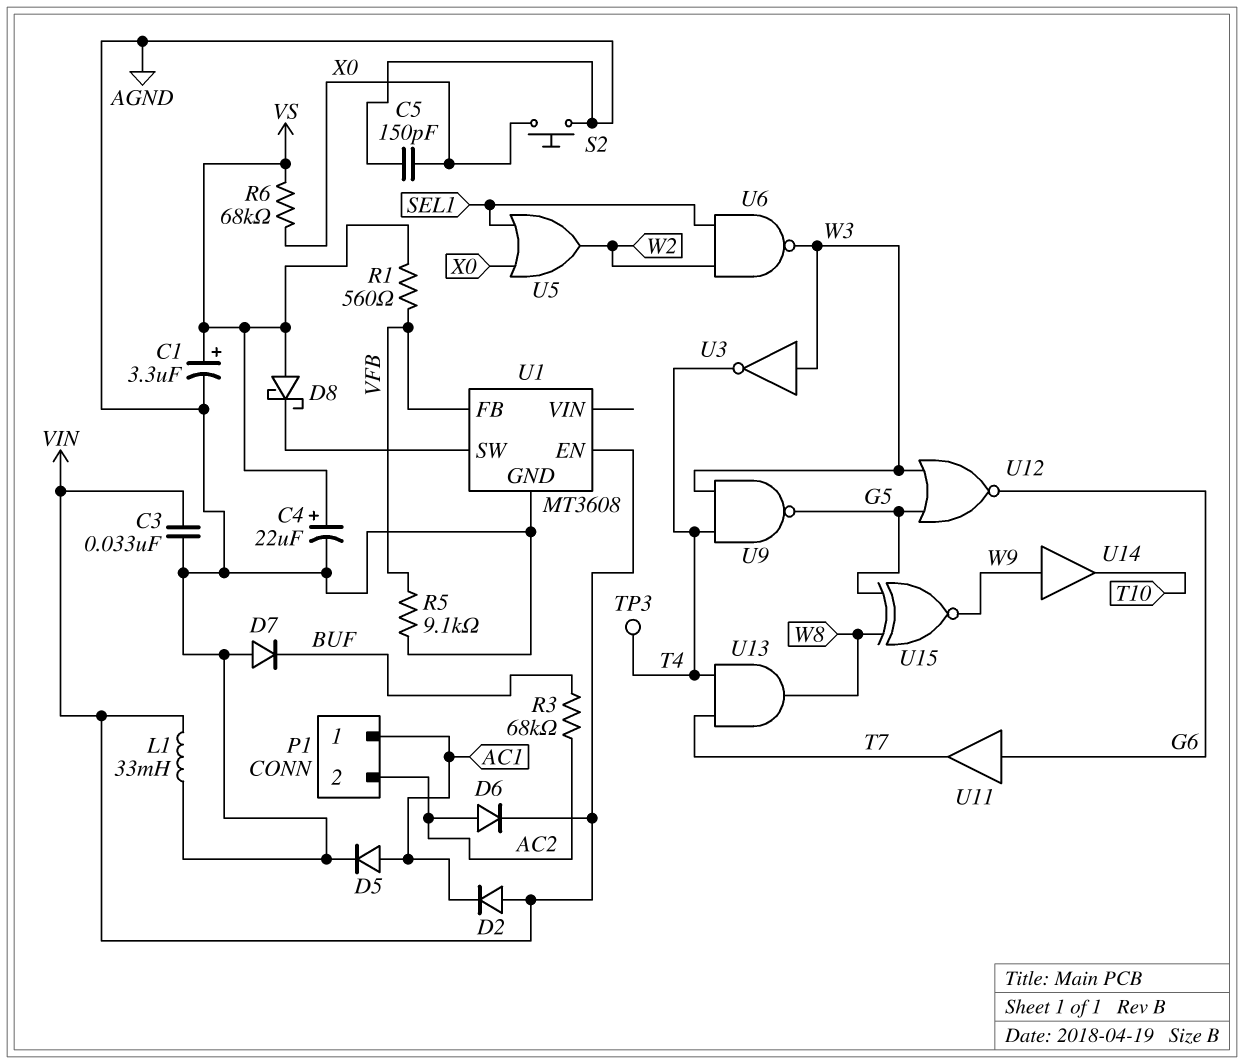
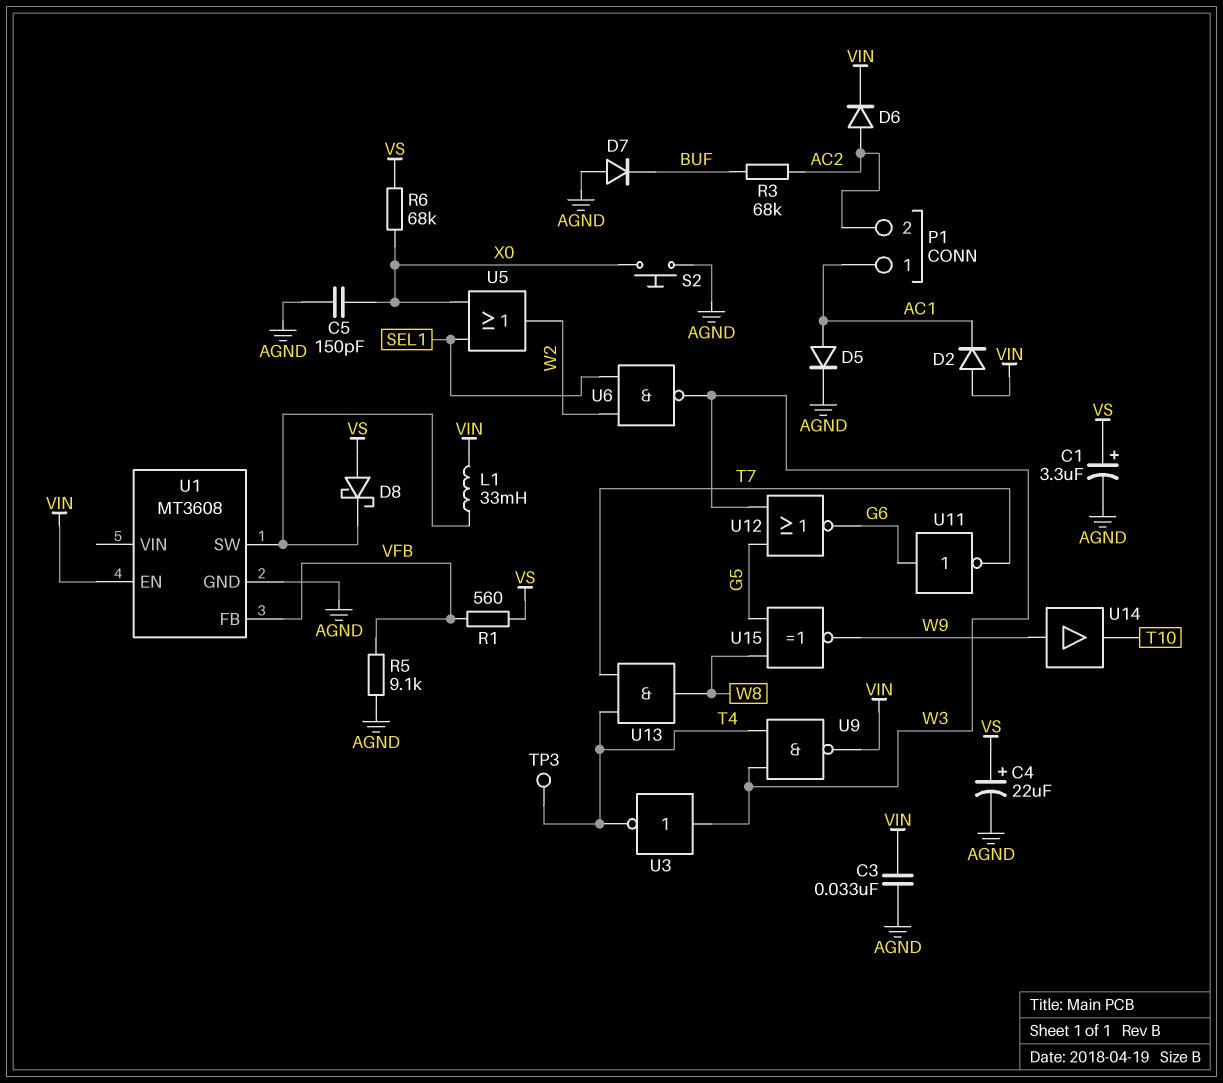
L1: 33mH (AGND, VIN) -> 33mH (U1/SW, VIN)
U9: NAND (in T4, in W3, out G5) -> NAND (in T4, in W3, out VIN)
U11: buffer (in G6, out T7) -> NOT (in G6, out T7)

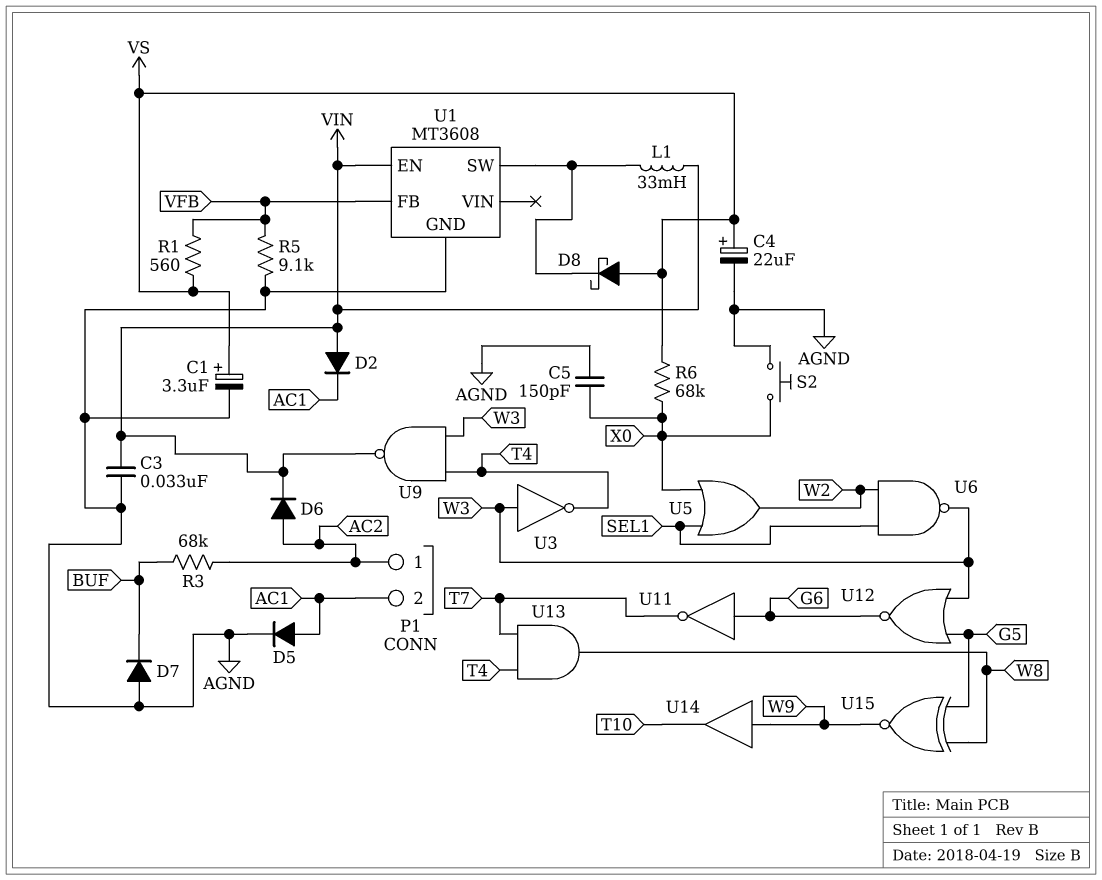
P1 pin 1: AC1 -> AC2
P1 pin 2: AC2 -> AC1
TP3: test point (T4) -> none

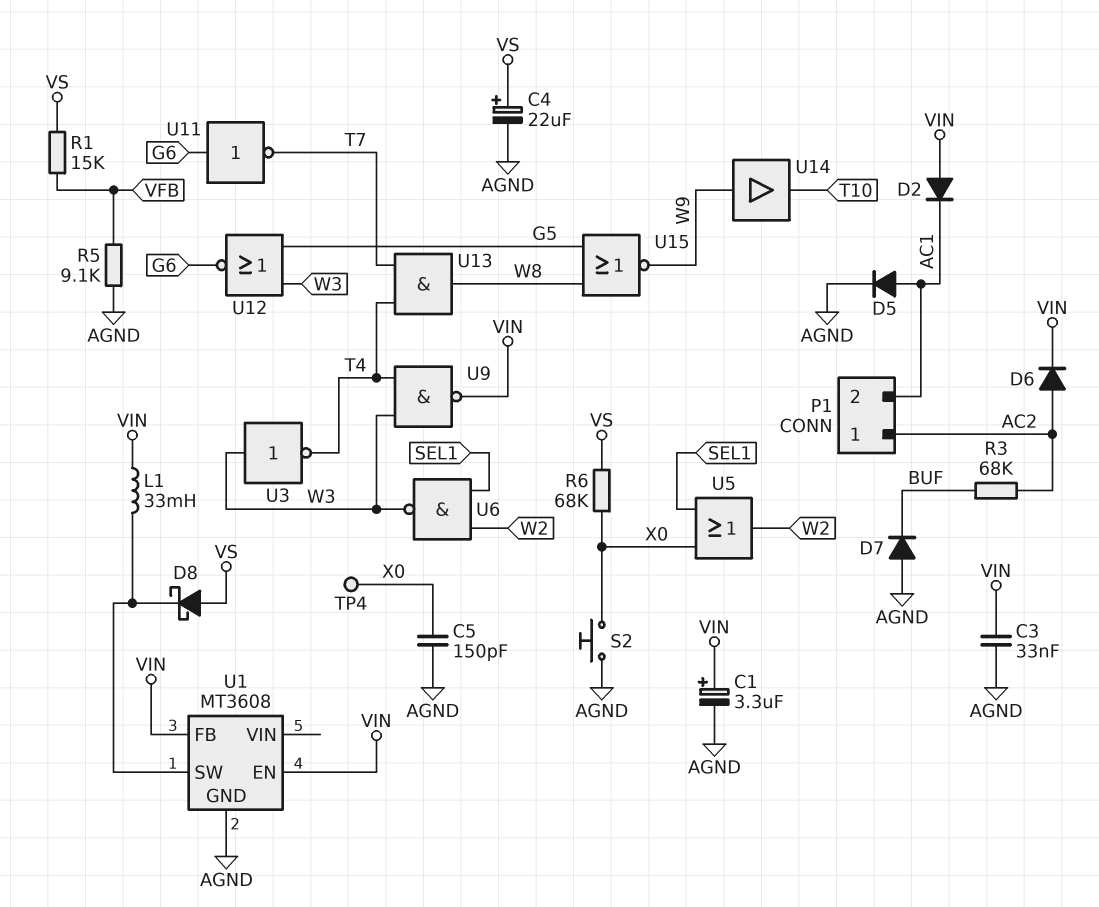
C1: 3.3uF (plus VS, minus AGND) -> 3.3uF (plus VIN, minus AGND)
R1: 560 (VFB, VS) -> 15k (VFB, VS)
TP4: none -> test point (X0)
U1 pin FB: VFB -> VIN
U15: XNOR (in G5, in W8, out W9) -> NOR (in G5, in W8, out W9)

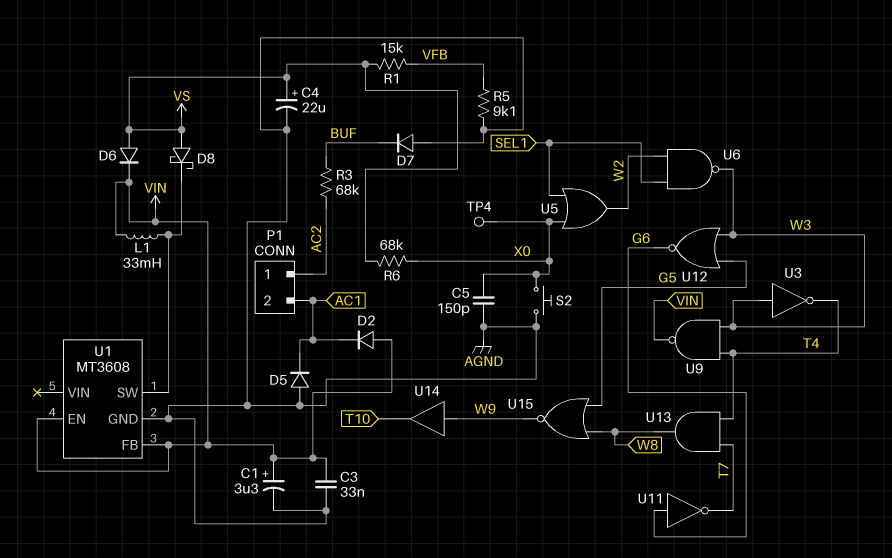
D5: diode (A AC1, K AGND) -> diode (A AGND, K AC1)
D6: diode (A AC2, K VIN) -> diode (A VS, K VIN)

